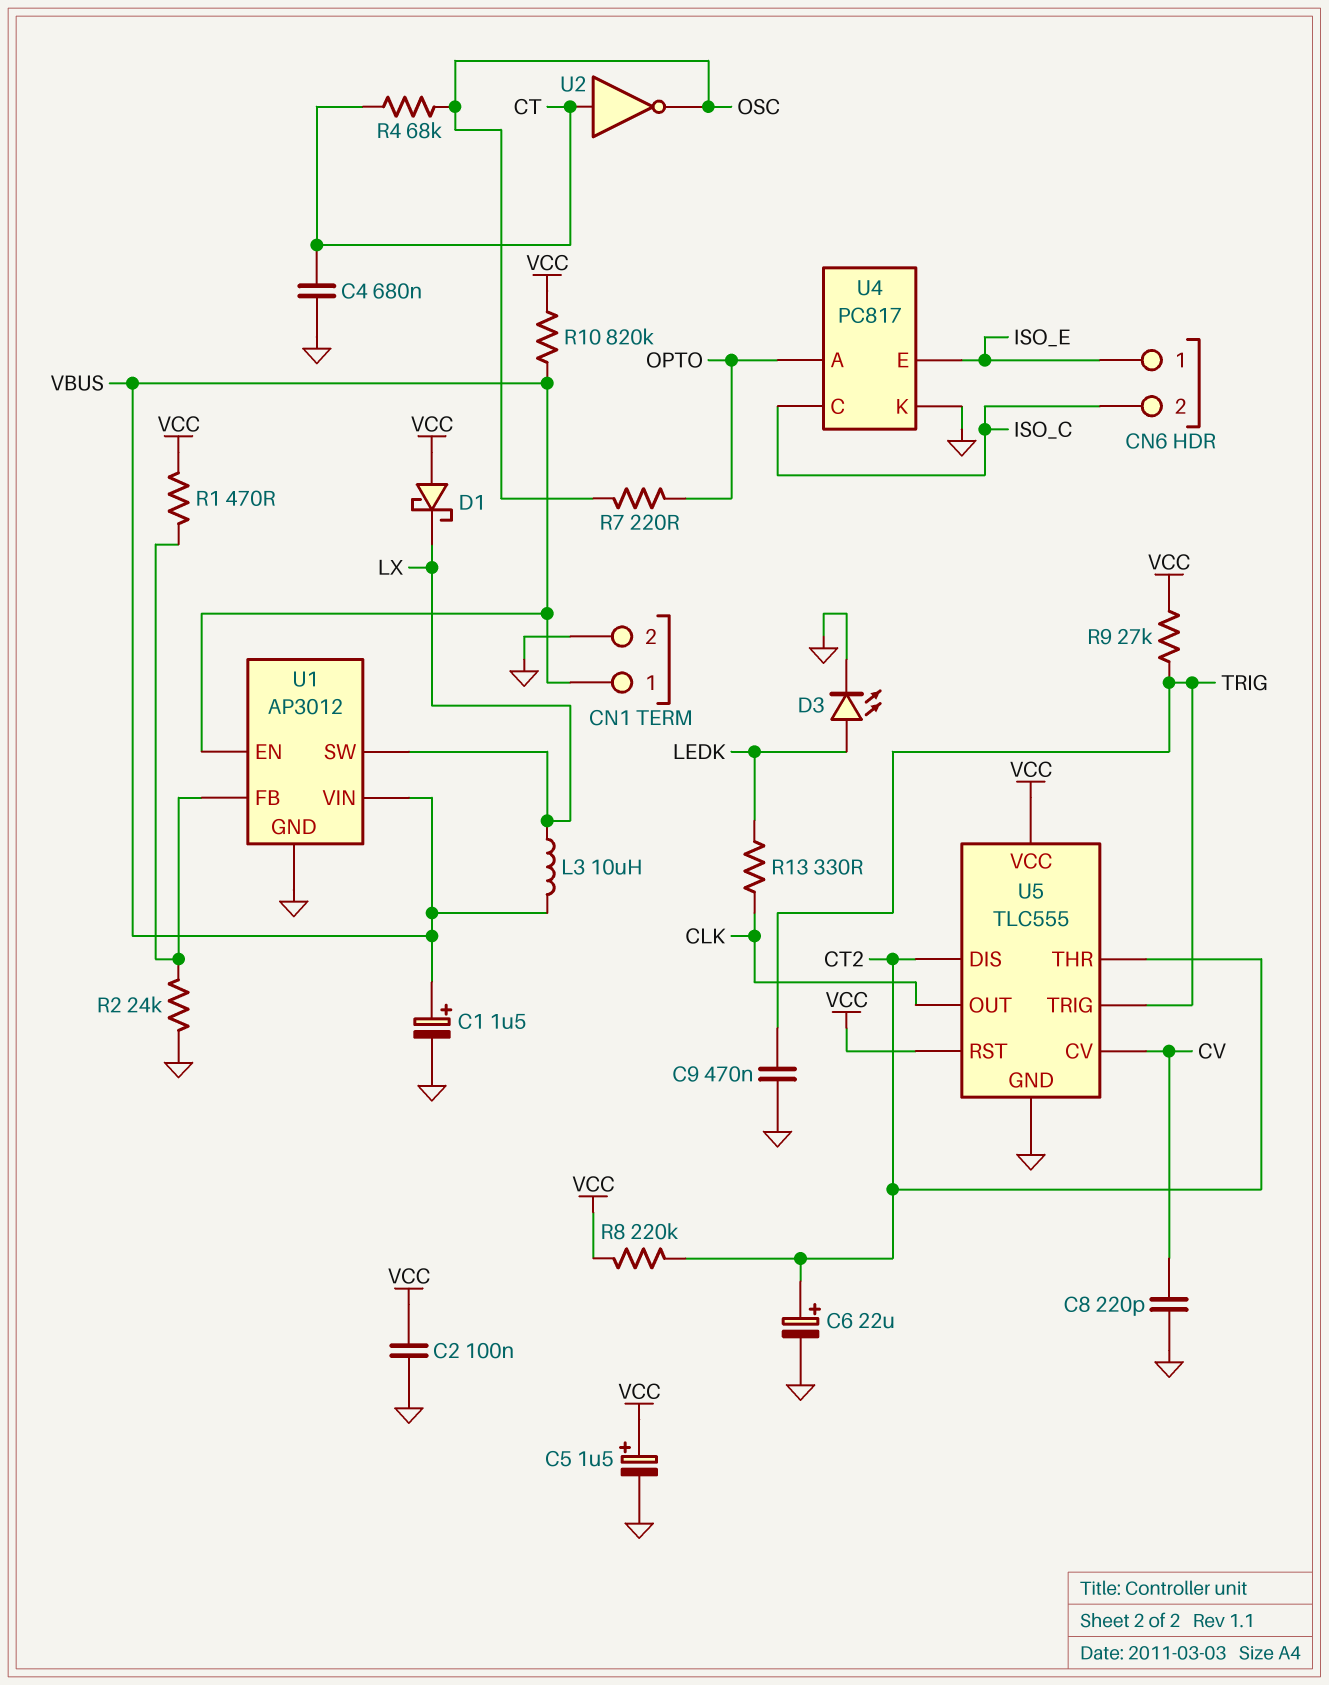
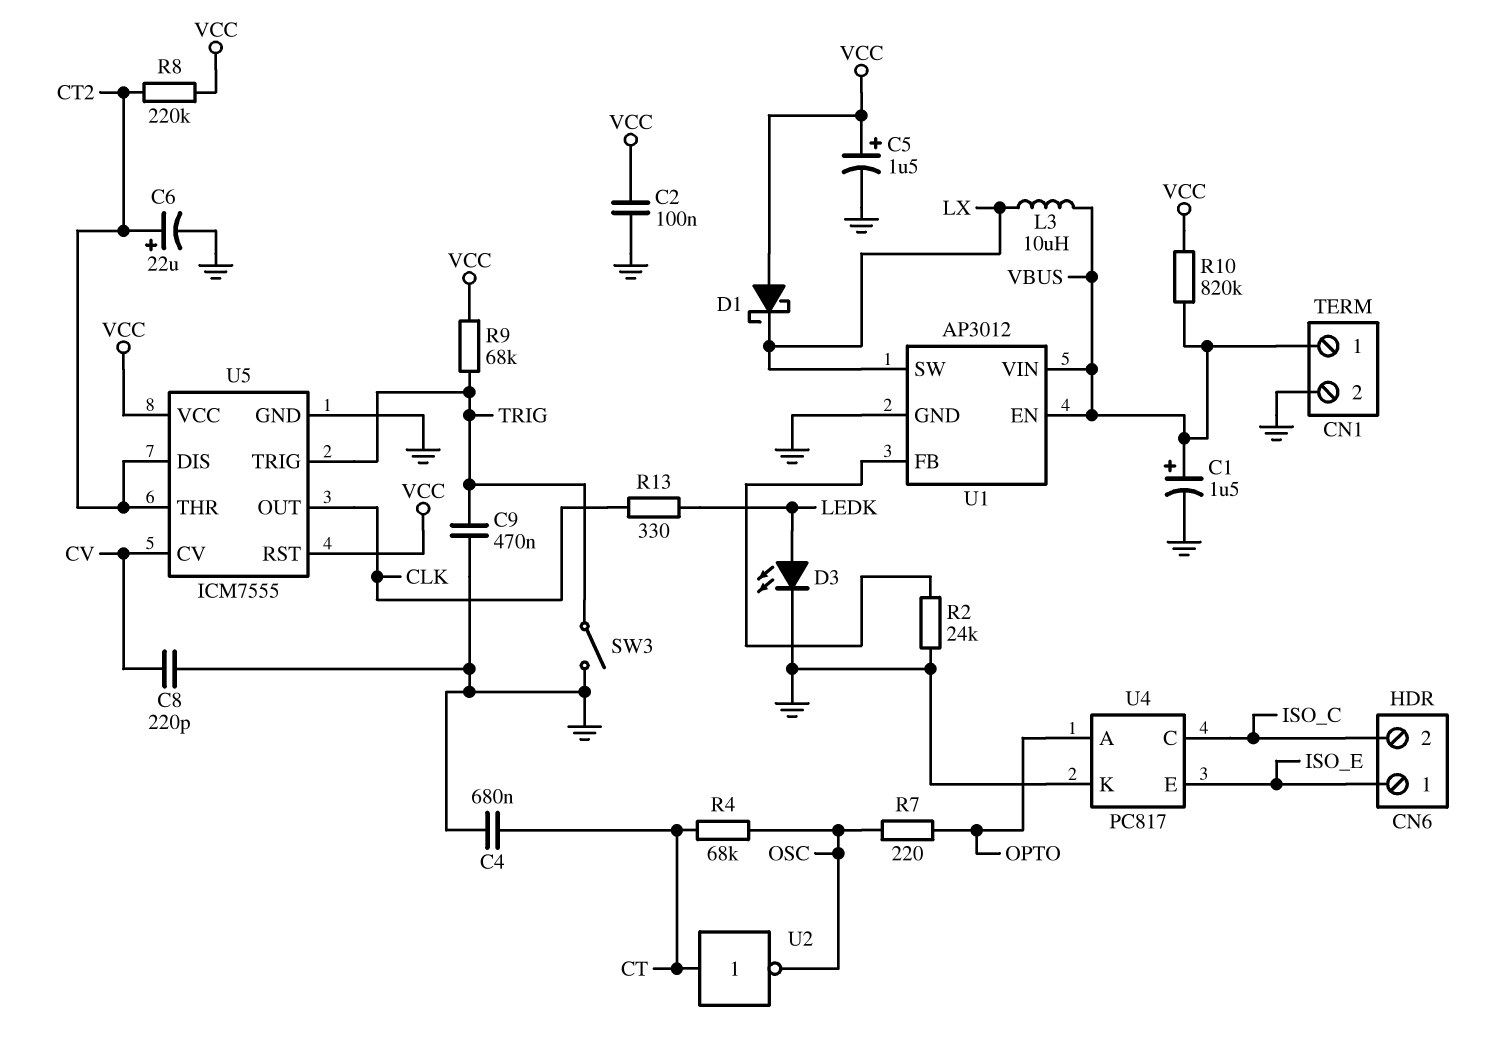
R1: 470 (U1/FB, VCC) -> none
R9: 27k (TRIG, VCC) -> 68k (TRIG, VCC)
SW3: none -> switch (GND, TRIG)
U5: TLC555 -> ICM7555

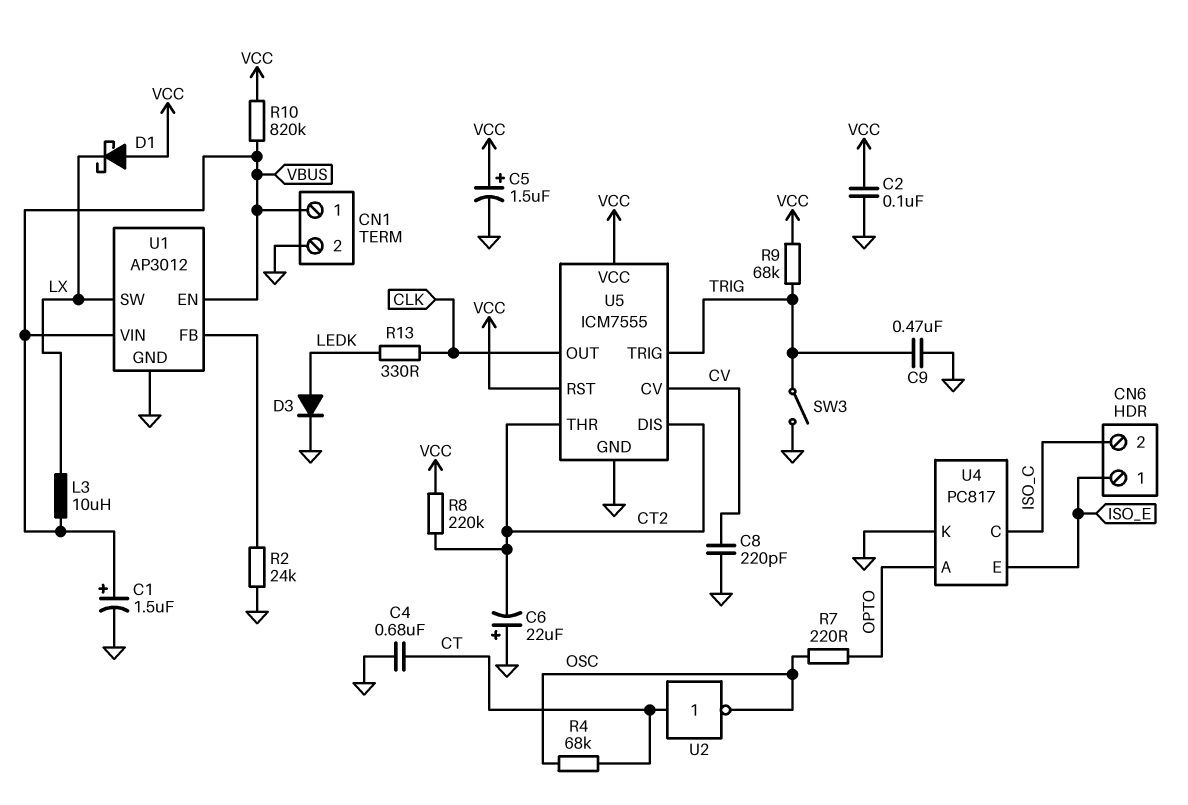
C6: 22uF (plus CT2, minus GND) -> 22uF (plus GND, minus CT2)
D3: LED (A LEDK, K GND) -> diode (A LEDK, K GND)

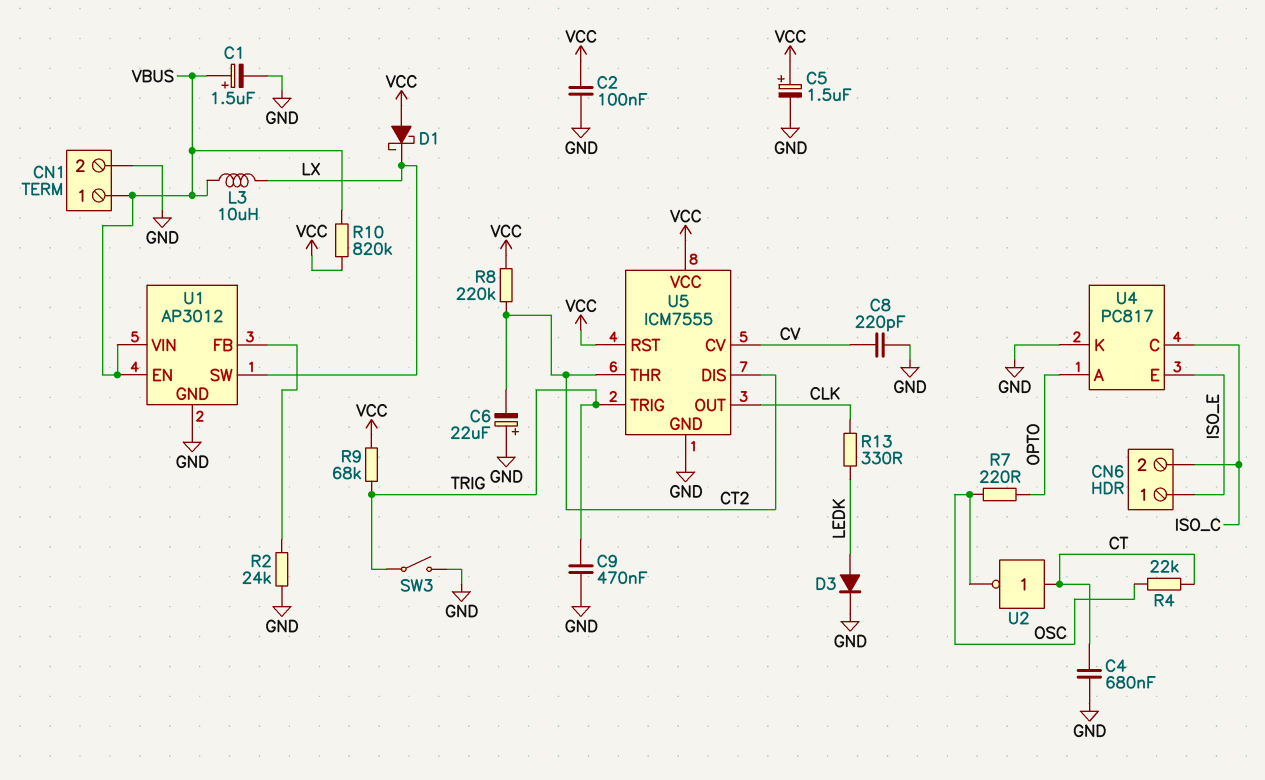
R4: 68k (CT, OSC) -> 22k (CT, OSC)

